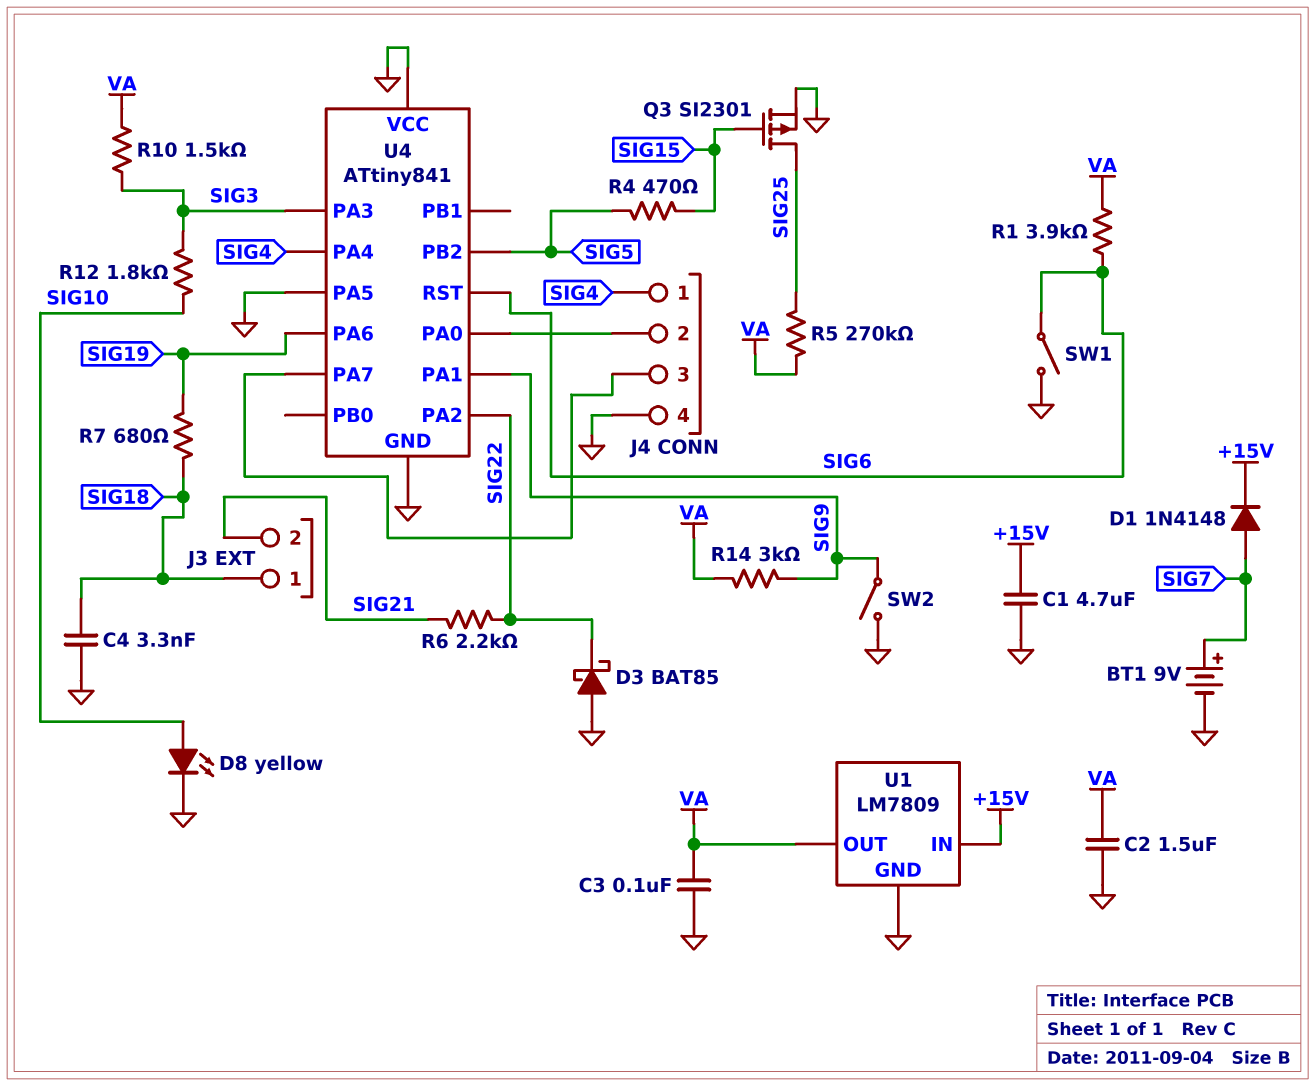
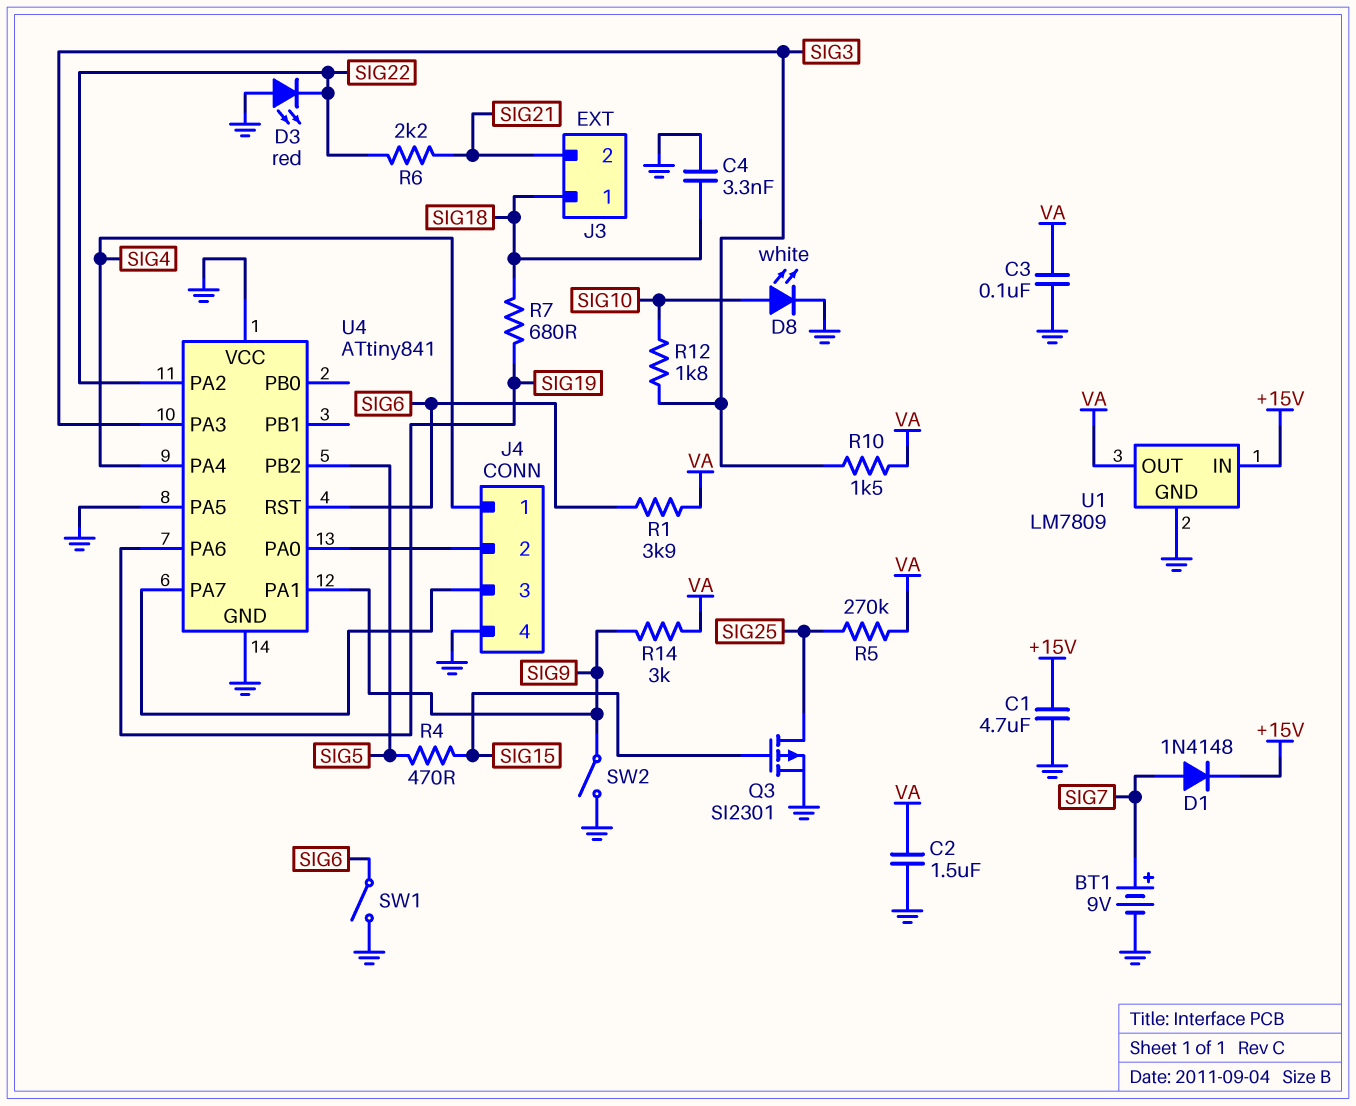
D3: schottky BAT85 (A GND, K SIG22) -> LED red (A GND, K SIG22)
D8: LED yellow (A SIG10, K GND) -> LED white (A SIG10, K GND)

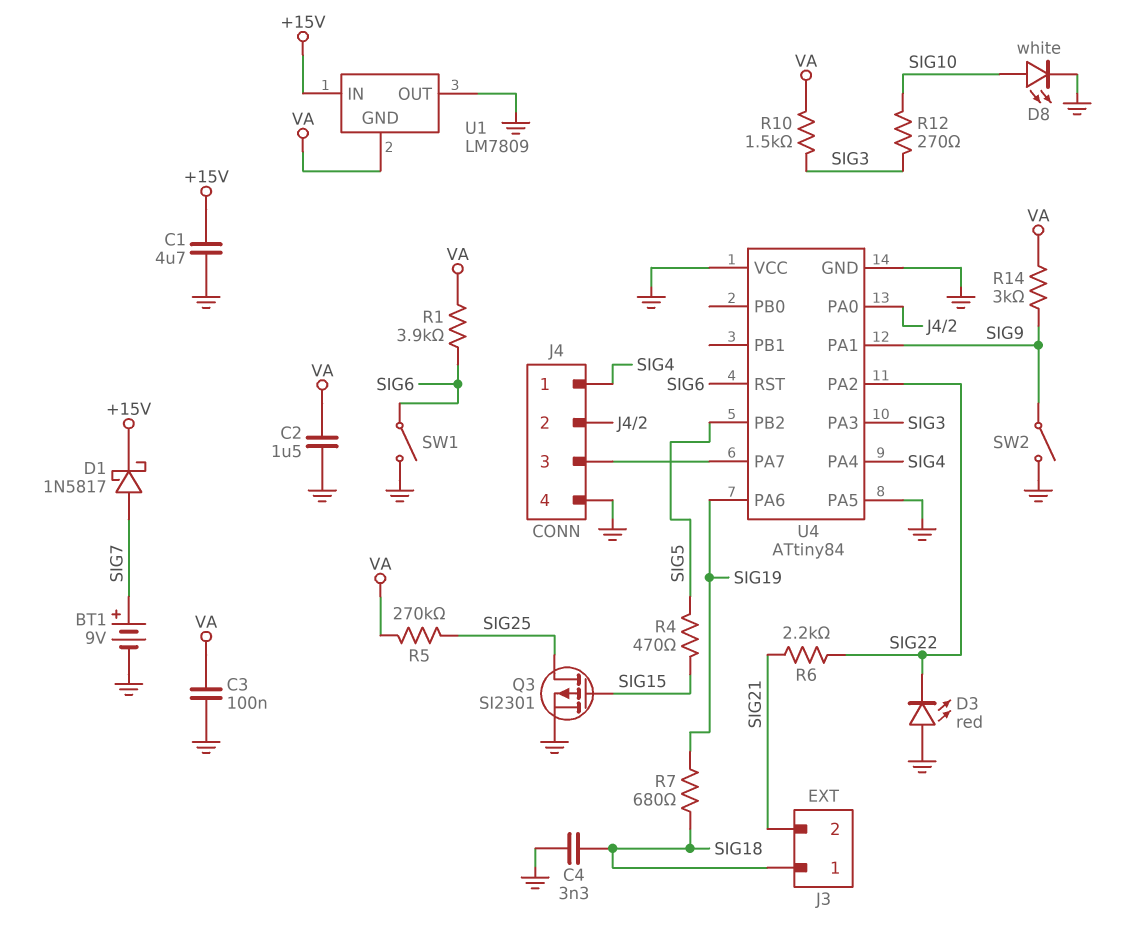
D1: diode 1N4148 (A SIG7, K +15V) -> schottky 1N5817 (A SIG7, K +15V)
R12: 1.8k (SIG3, SIG10) -> 270 (SIG3, SIG10)
U1 pin GND: GND -> VA
U1 pin OUT: VA -> GND
U4: ATtiny841 -> ATtiny84

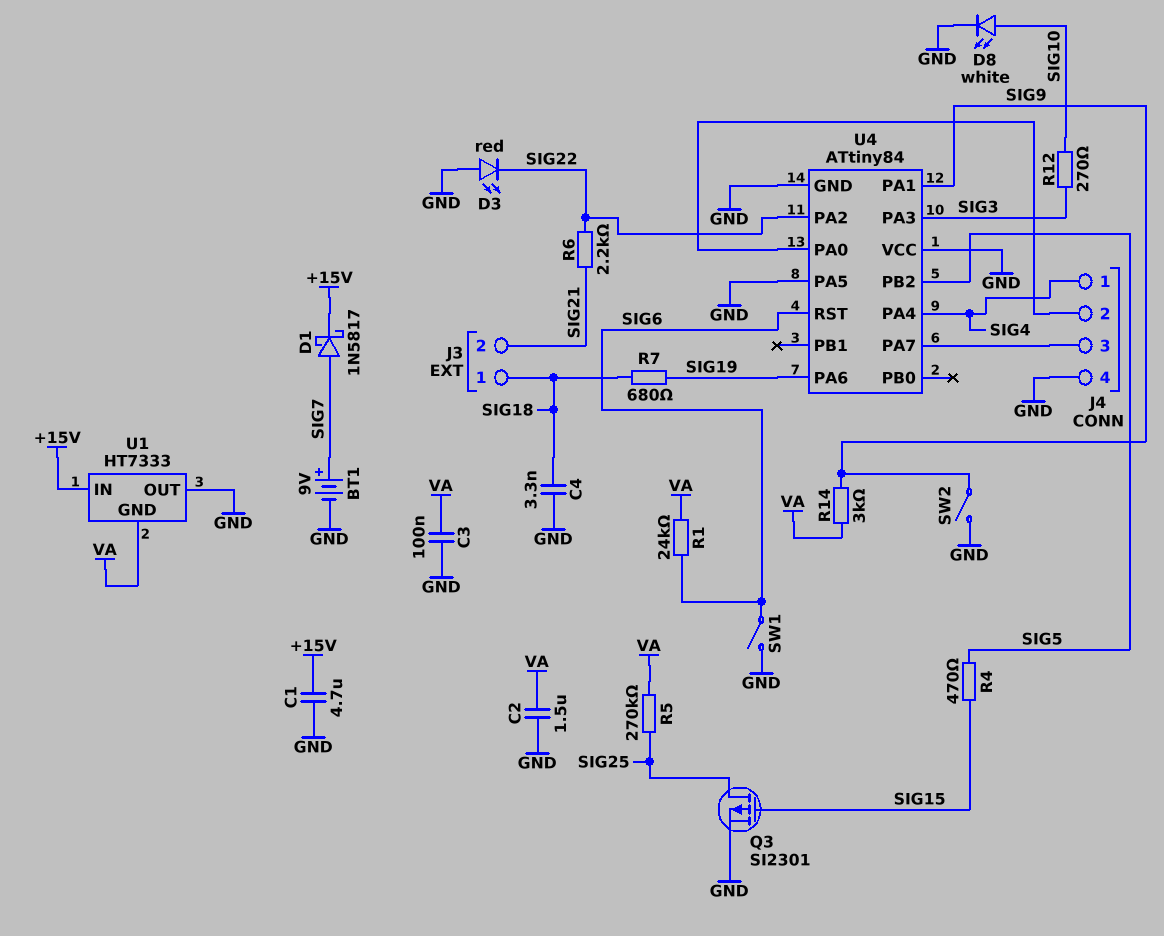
R1: 3.9k (SIG6, VA) -> 24k (SIG6, VA)
R10: 1.5k (SIG3, VA) -> none
U1: LM7809 -> HT7333

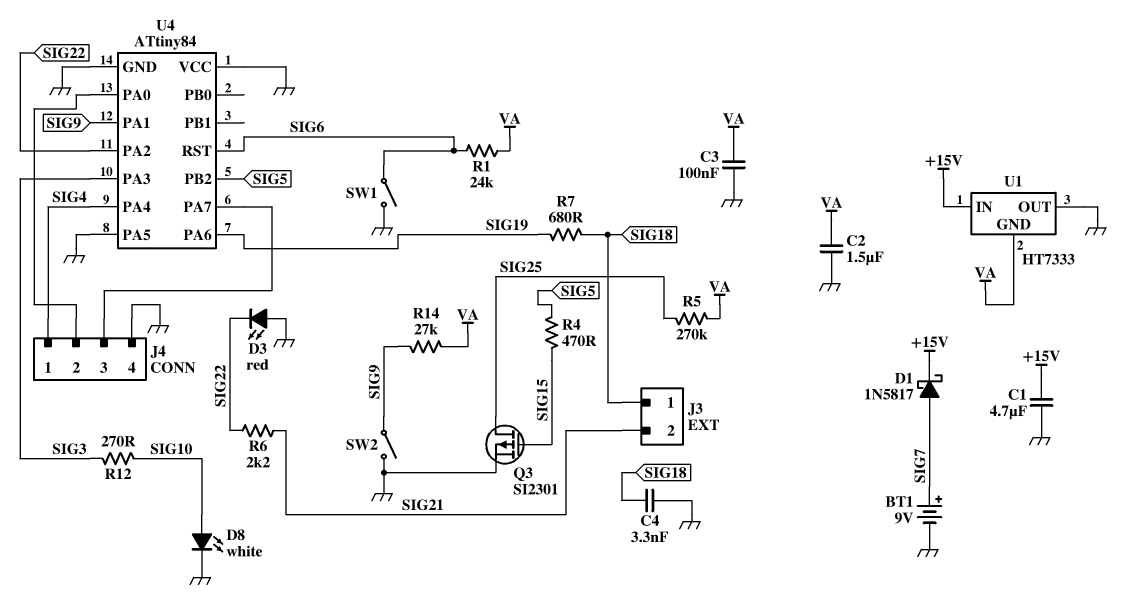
R14: 3k (SIG9, VA) -> 27k (SIG9, VA)

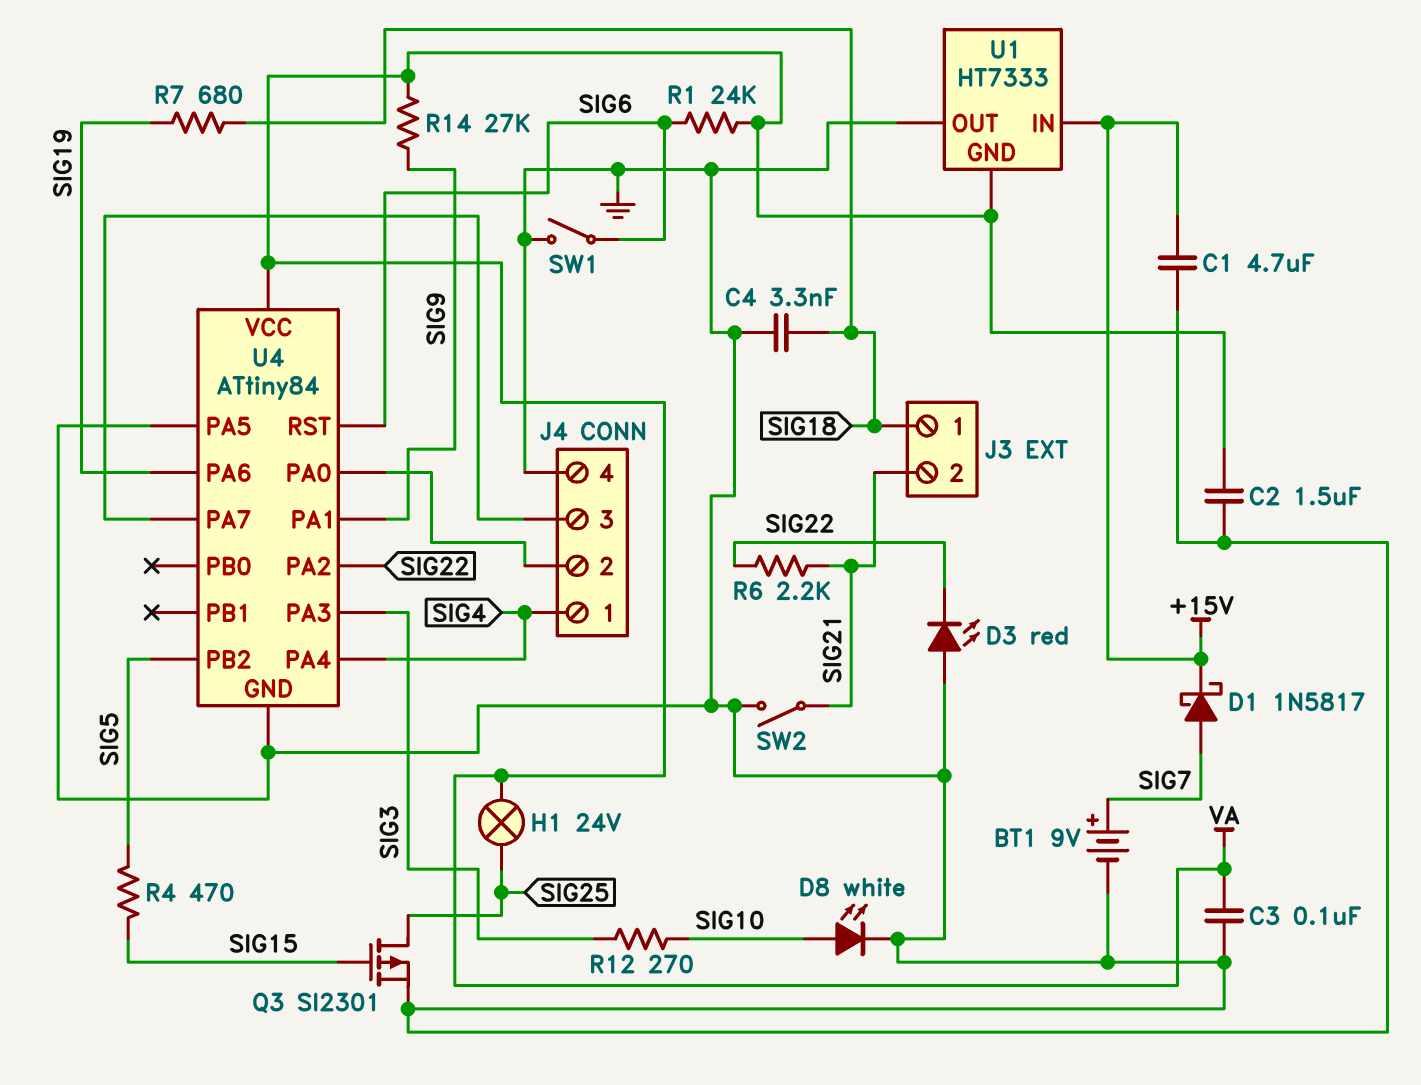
H1: none -> lamp 24V (SIG25, VA)
R5: 270k (SIG25, VA) -> none
SW2: switch (GND, SIG9) -> switch (GND, SIG21)
U4 pin VCC: GND -> VA

